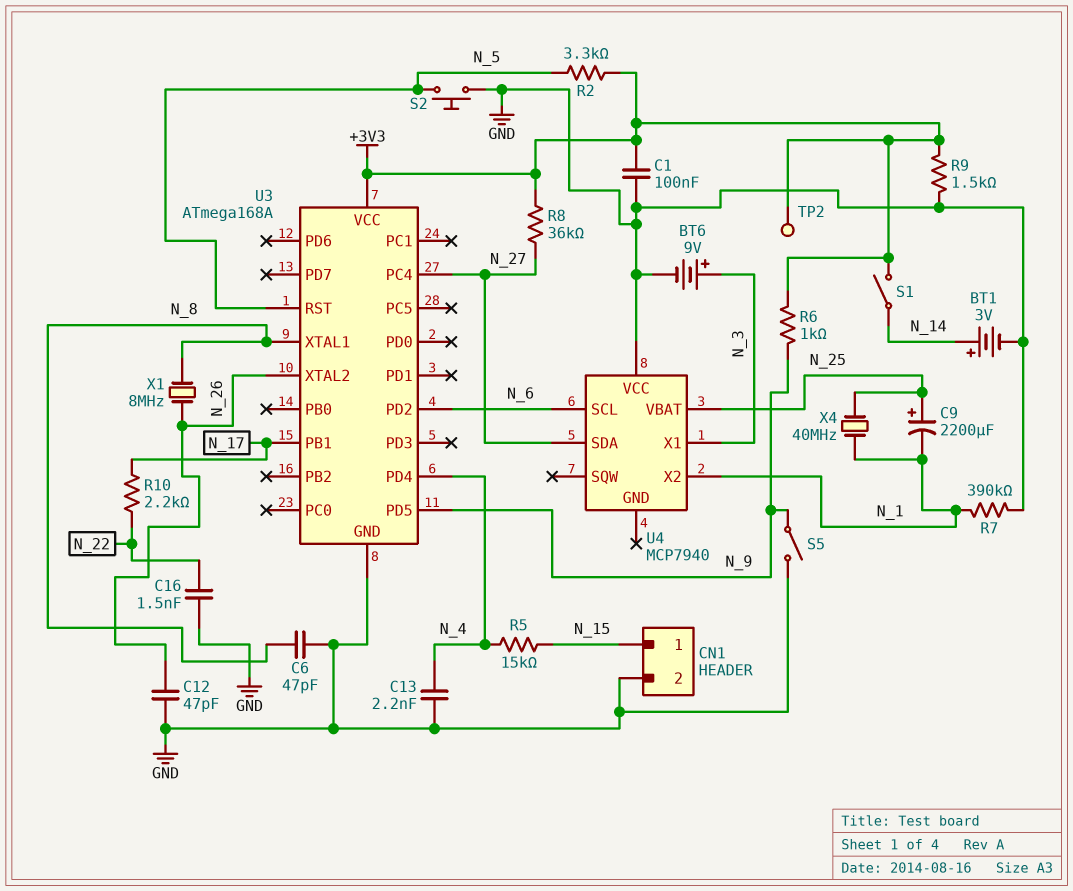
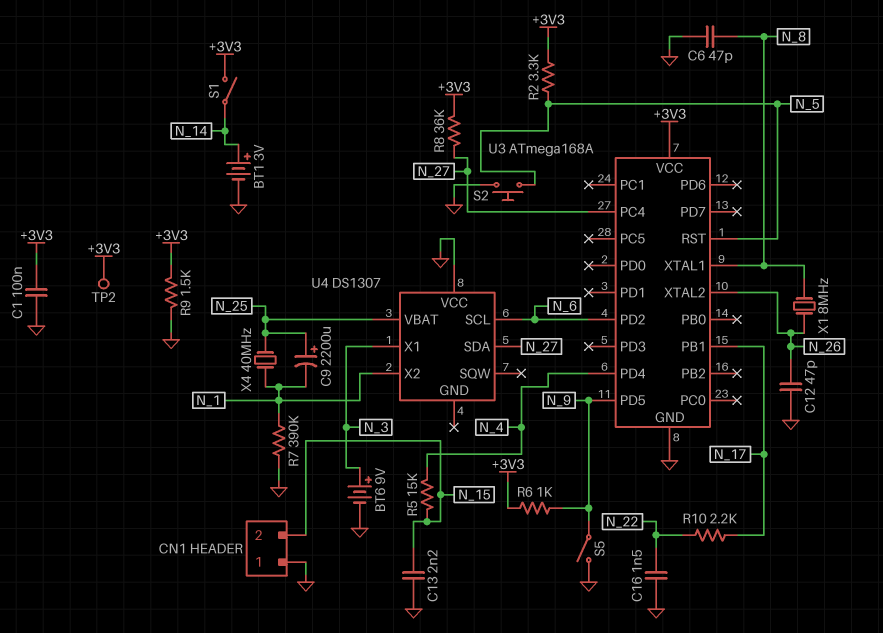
C13: 2.2nF (GND, N_4) -> 2.2nF (GND, N_15)
CN1 pin 1: N_15 -> GND
CN1 pin 2: GND -> N_15
U4: MCP7940 -> DS1307

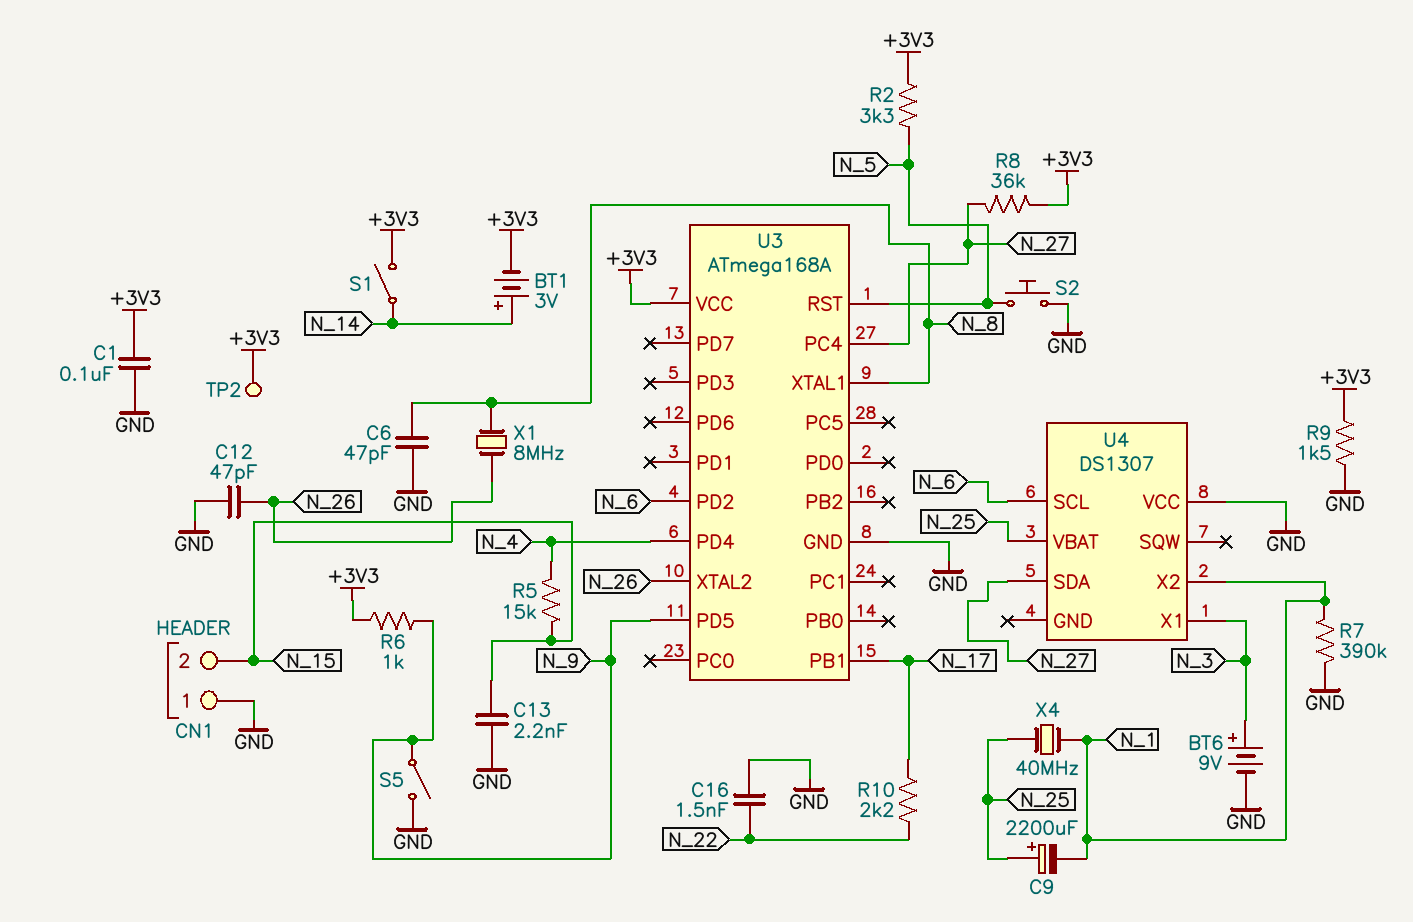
BT1: 3V (plus N_14, minus GND) -> 3V (plus N_14, minus +3V3)

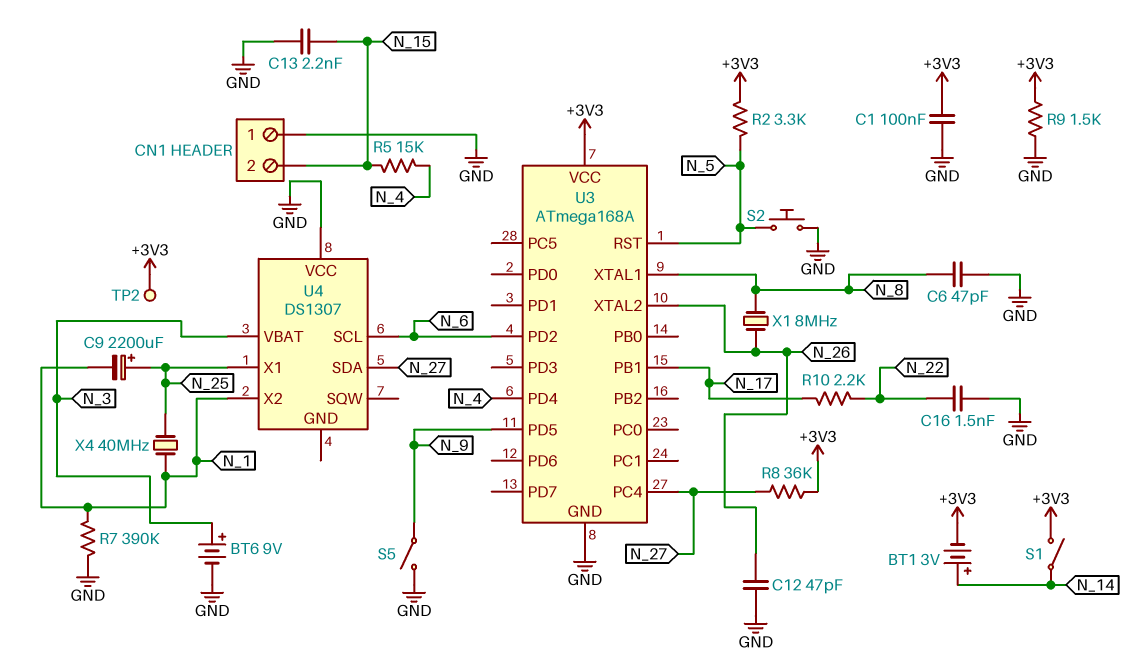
R6: 1k (+3V3, N_9) -> none
U4 pin VBAT: N_25 -> N_3
U4 pin X1: N_3 -> N_25

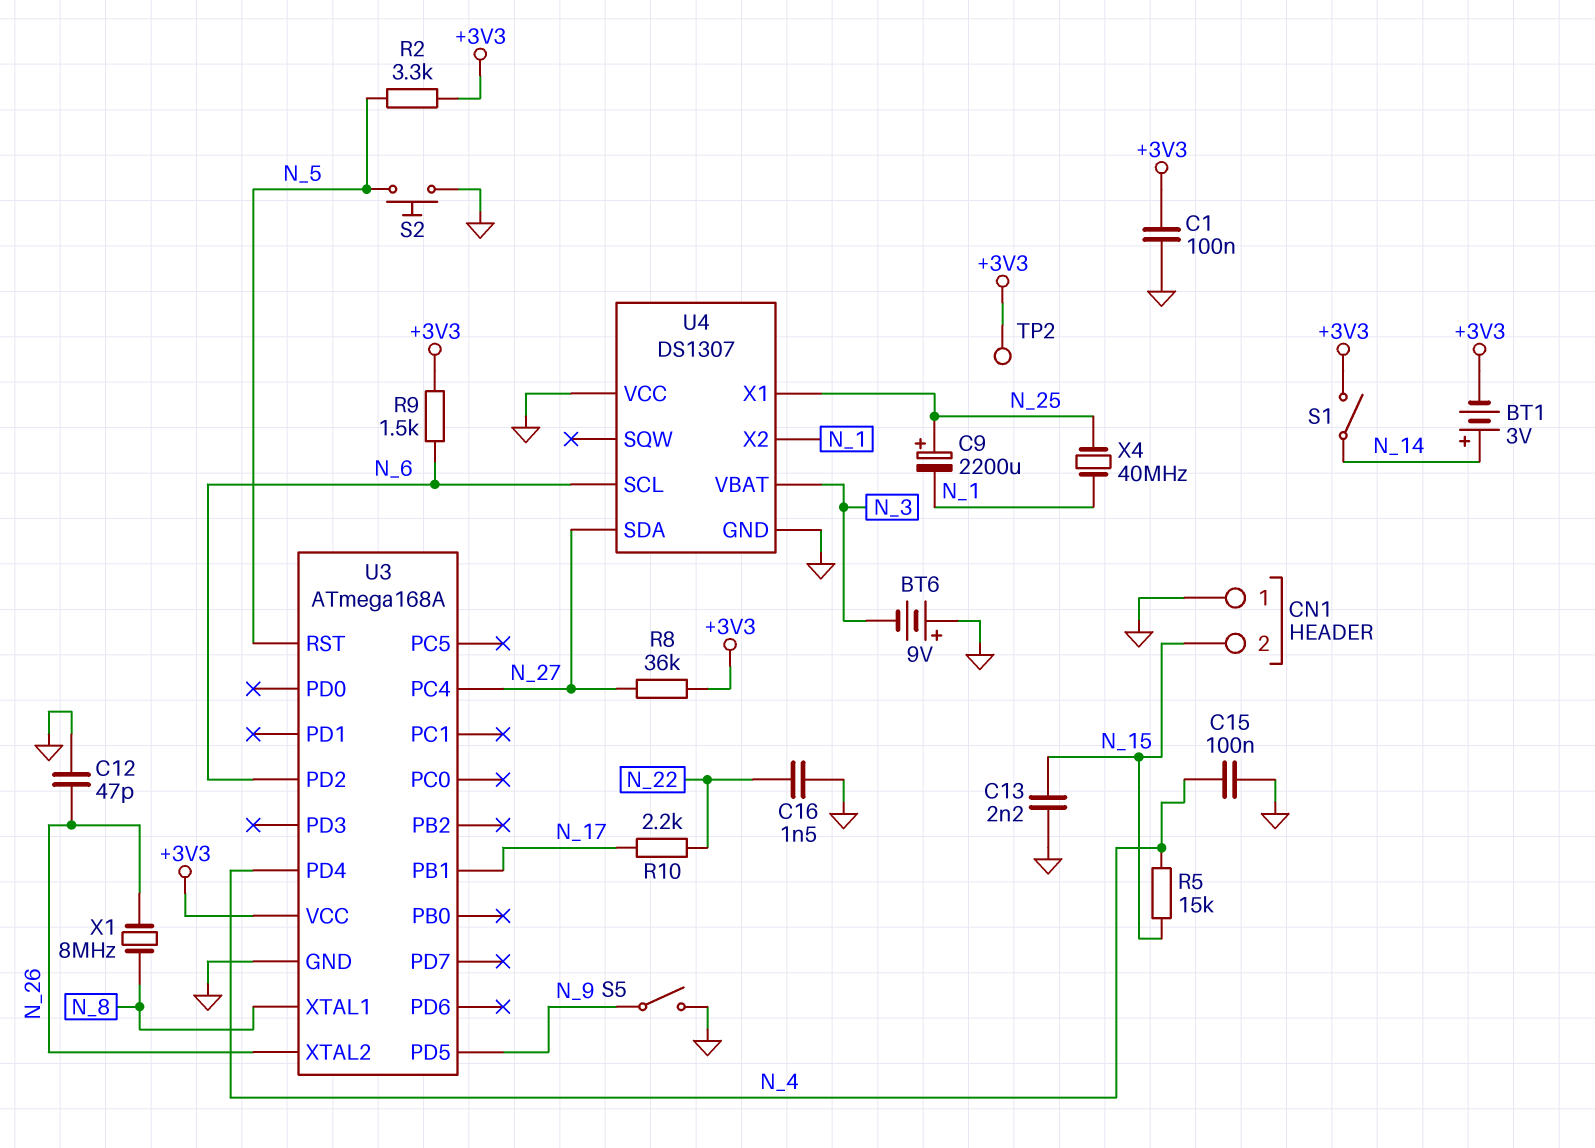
BT6: 9V (plus N_3, minus GND) -> 9V (plus GND, minus N_3)
C6: 47pF (GND, N_8) -> none
C15: none -> 100nF (GND, N_4)
R7: 390k (GND, N_1) -> none
R9: 1.5k (+3V3, GND) -> 1.5k (+3V3, N_6)
U4 pin GND: none -> GND

